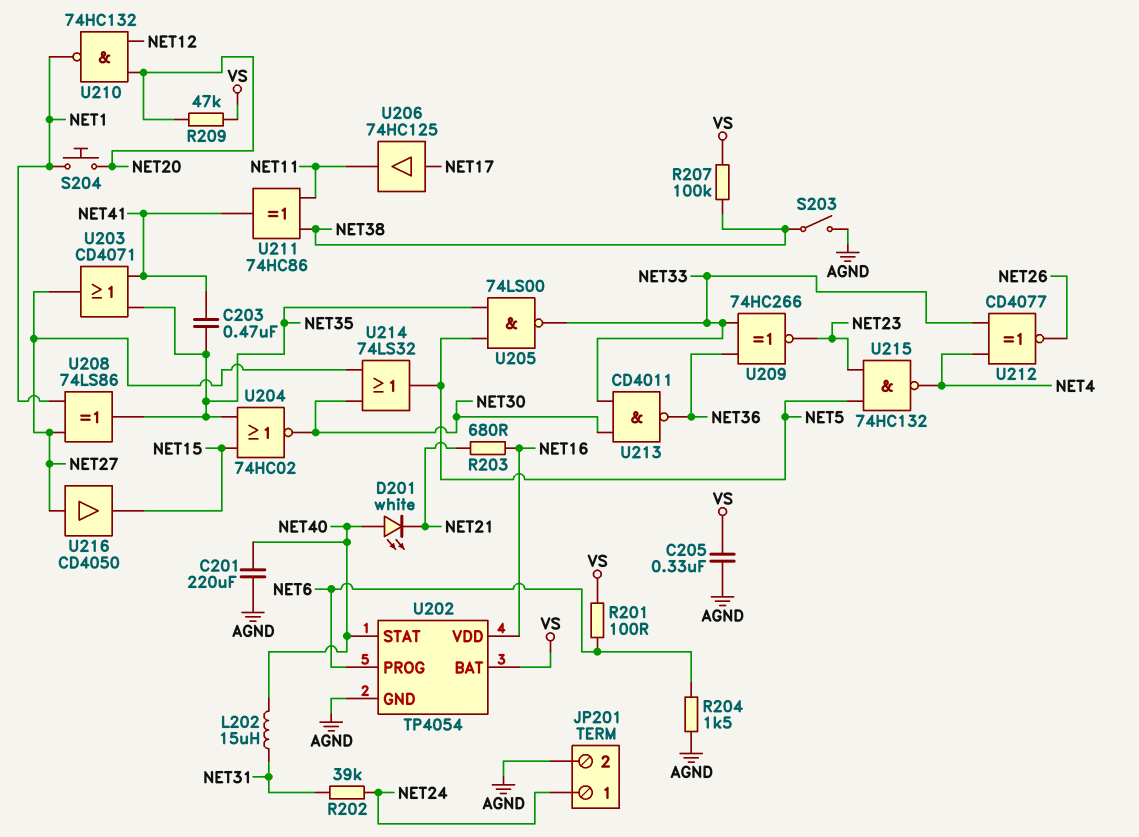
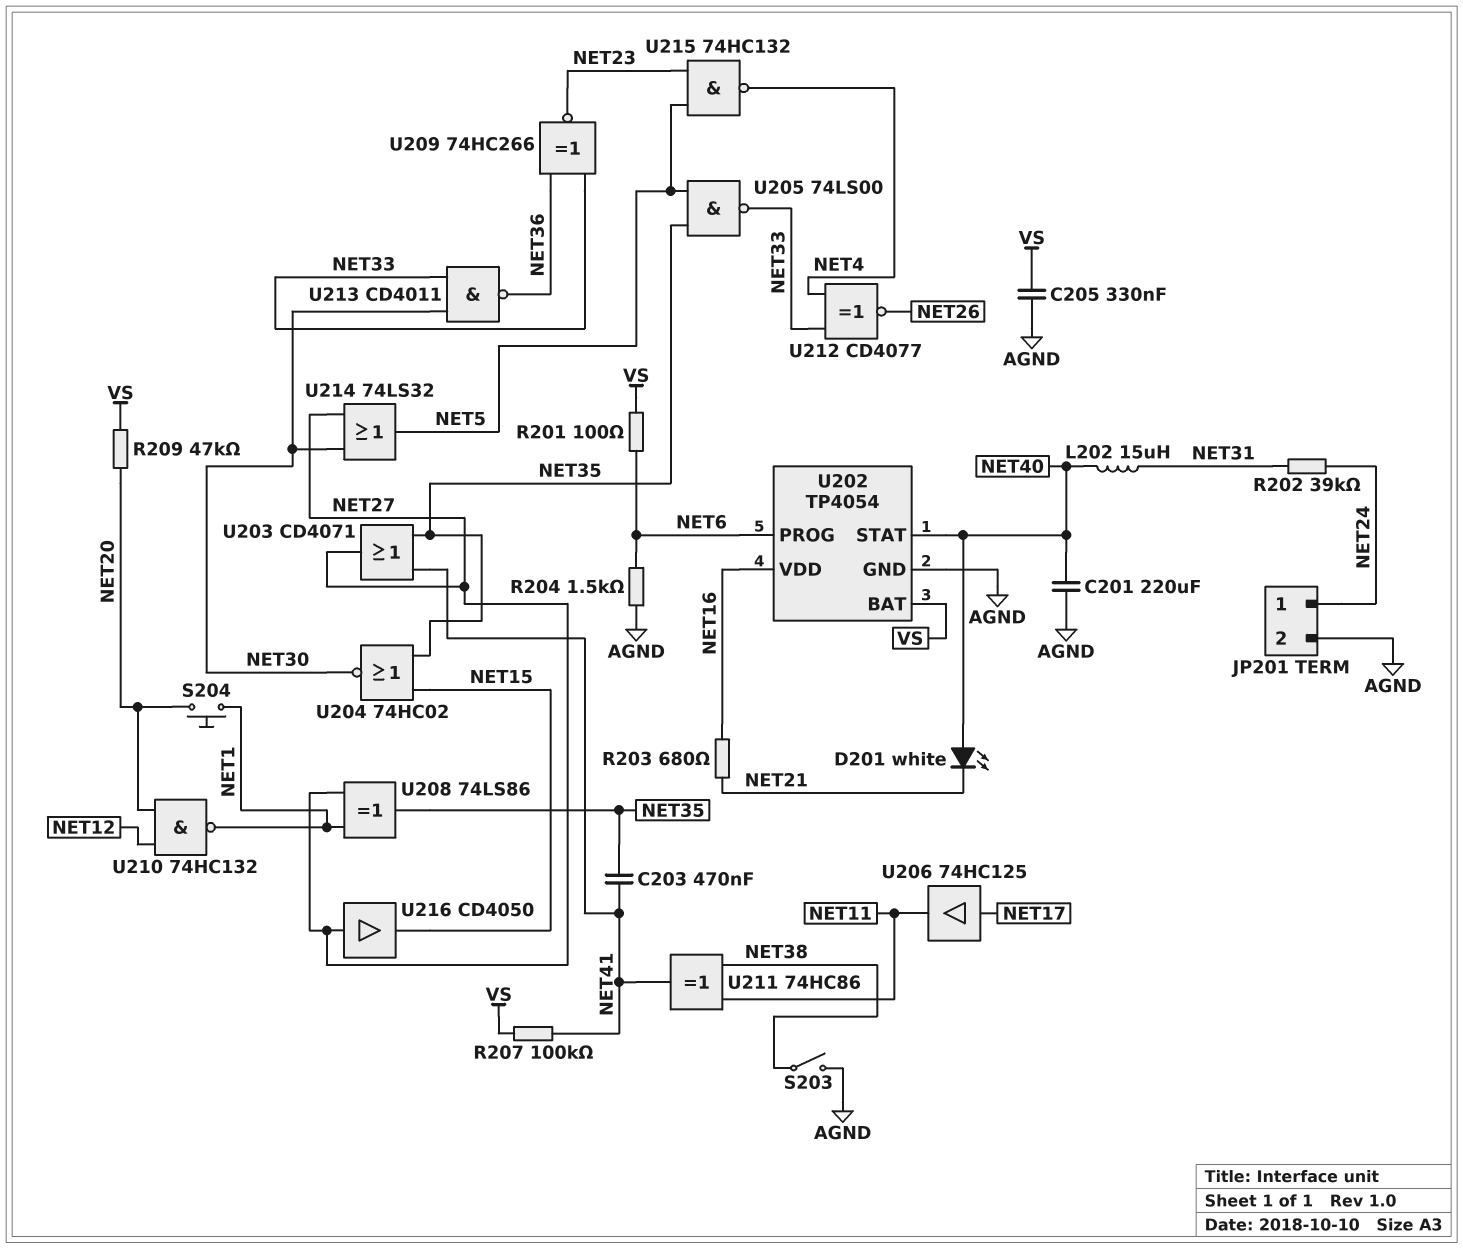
R207: 100k (NET38, VS) -> 100k (NET41, VS)

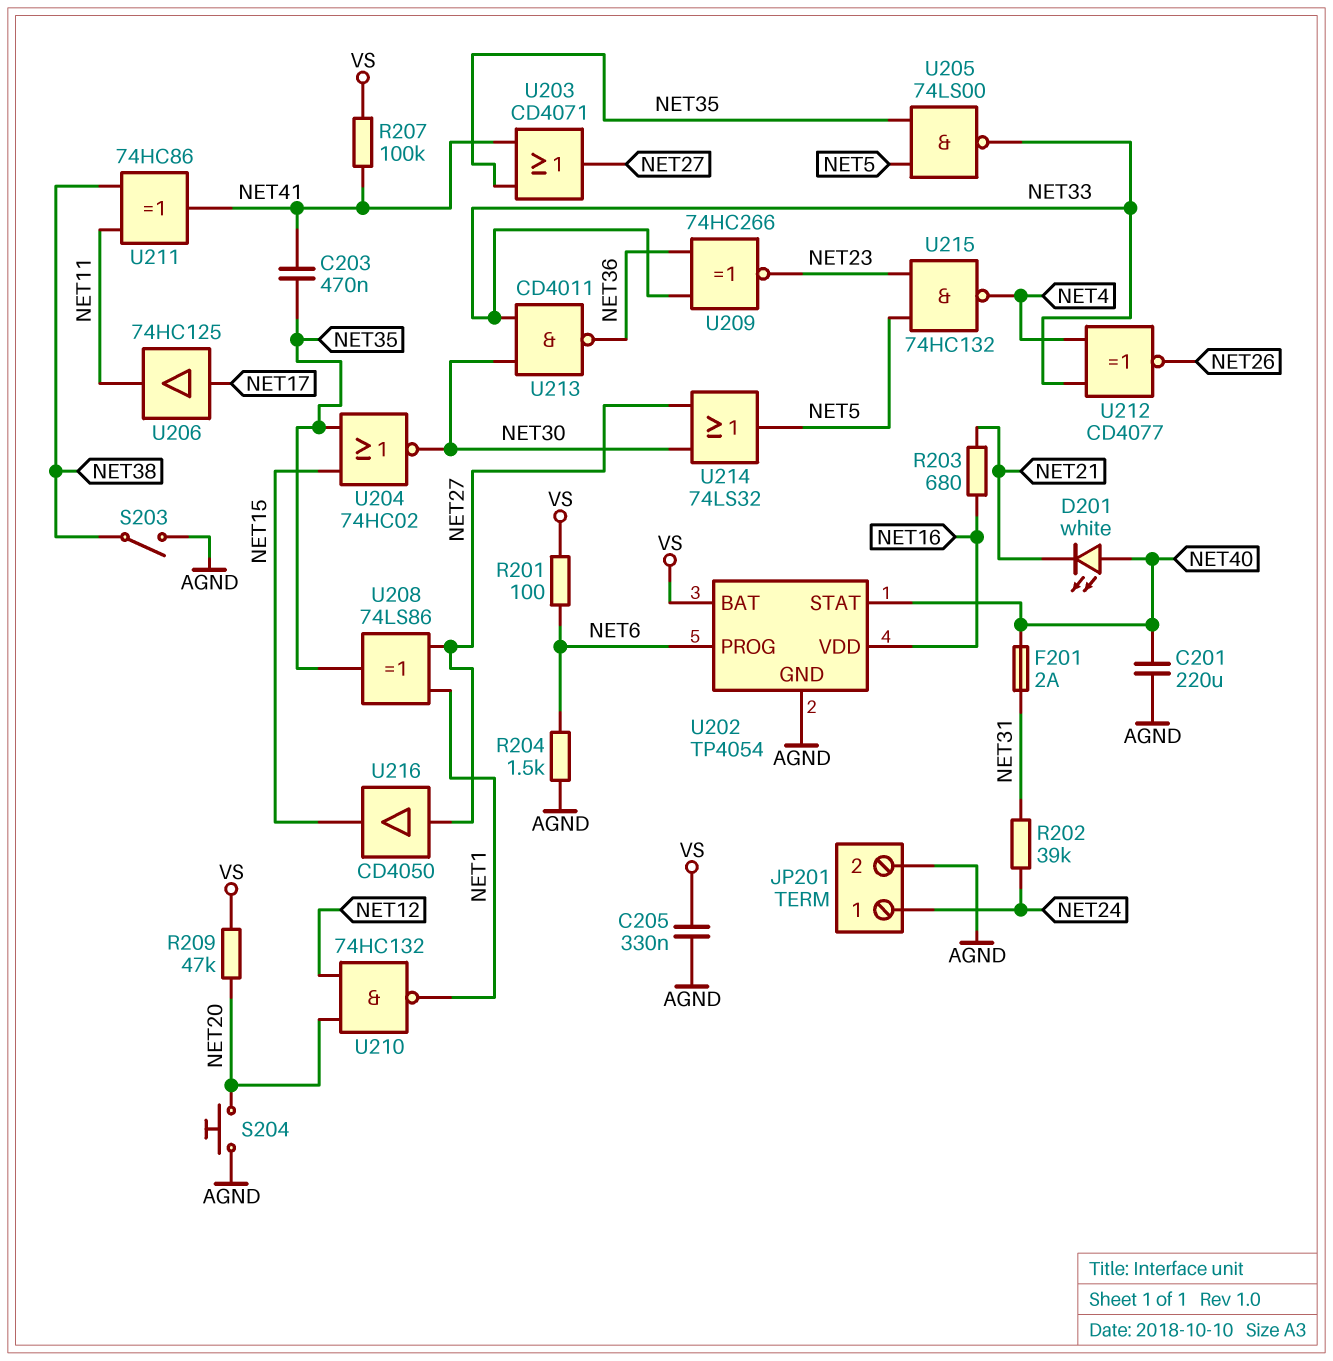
F201: none -> 2A (NET31, NET40)
L202: 15uH (NET31, NET40) -> none
S204: button (NET1, NET20) -> button (AGND, NET20)

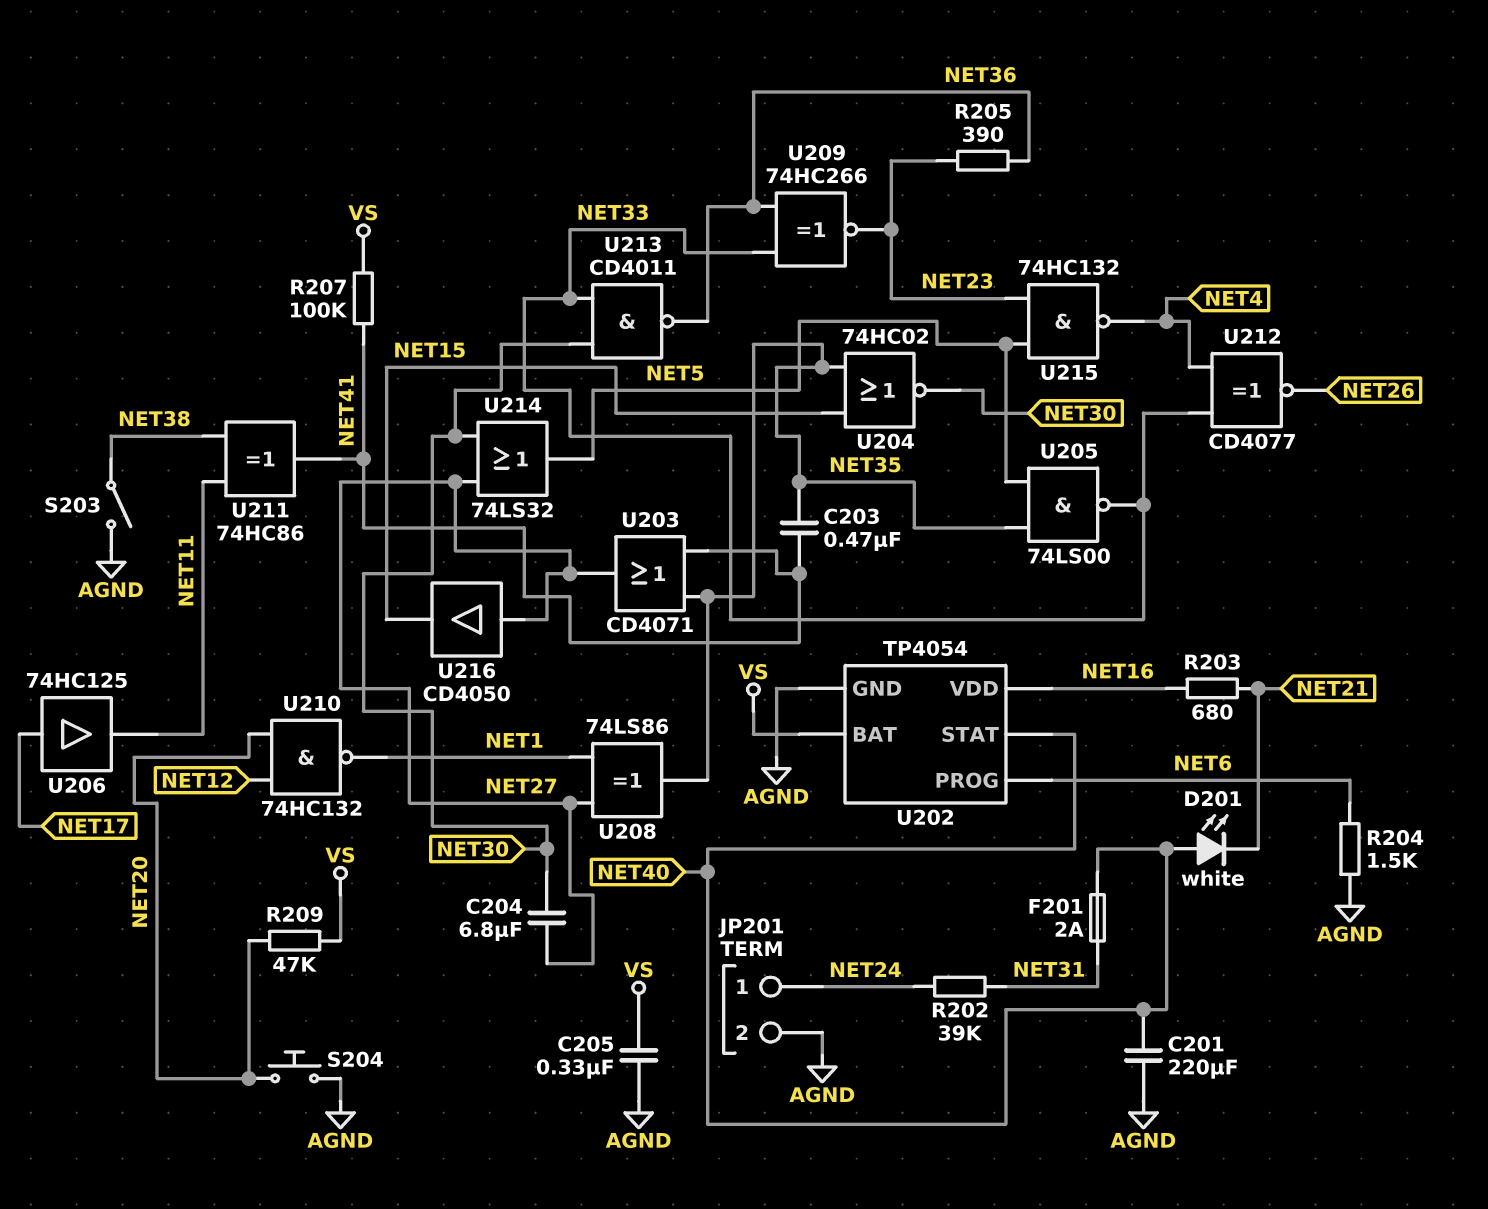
C204: none -> 6.8uF (NET27, NET30)
R201: 100 (NET6, VS) -> none
R205: none -> 390 (NET23, NET36)

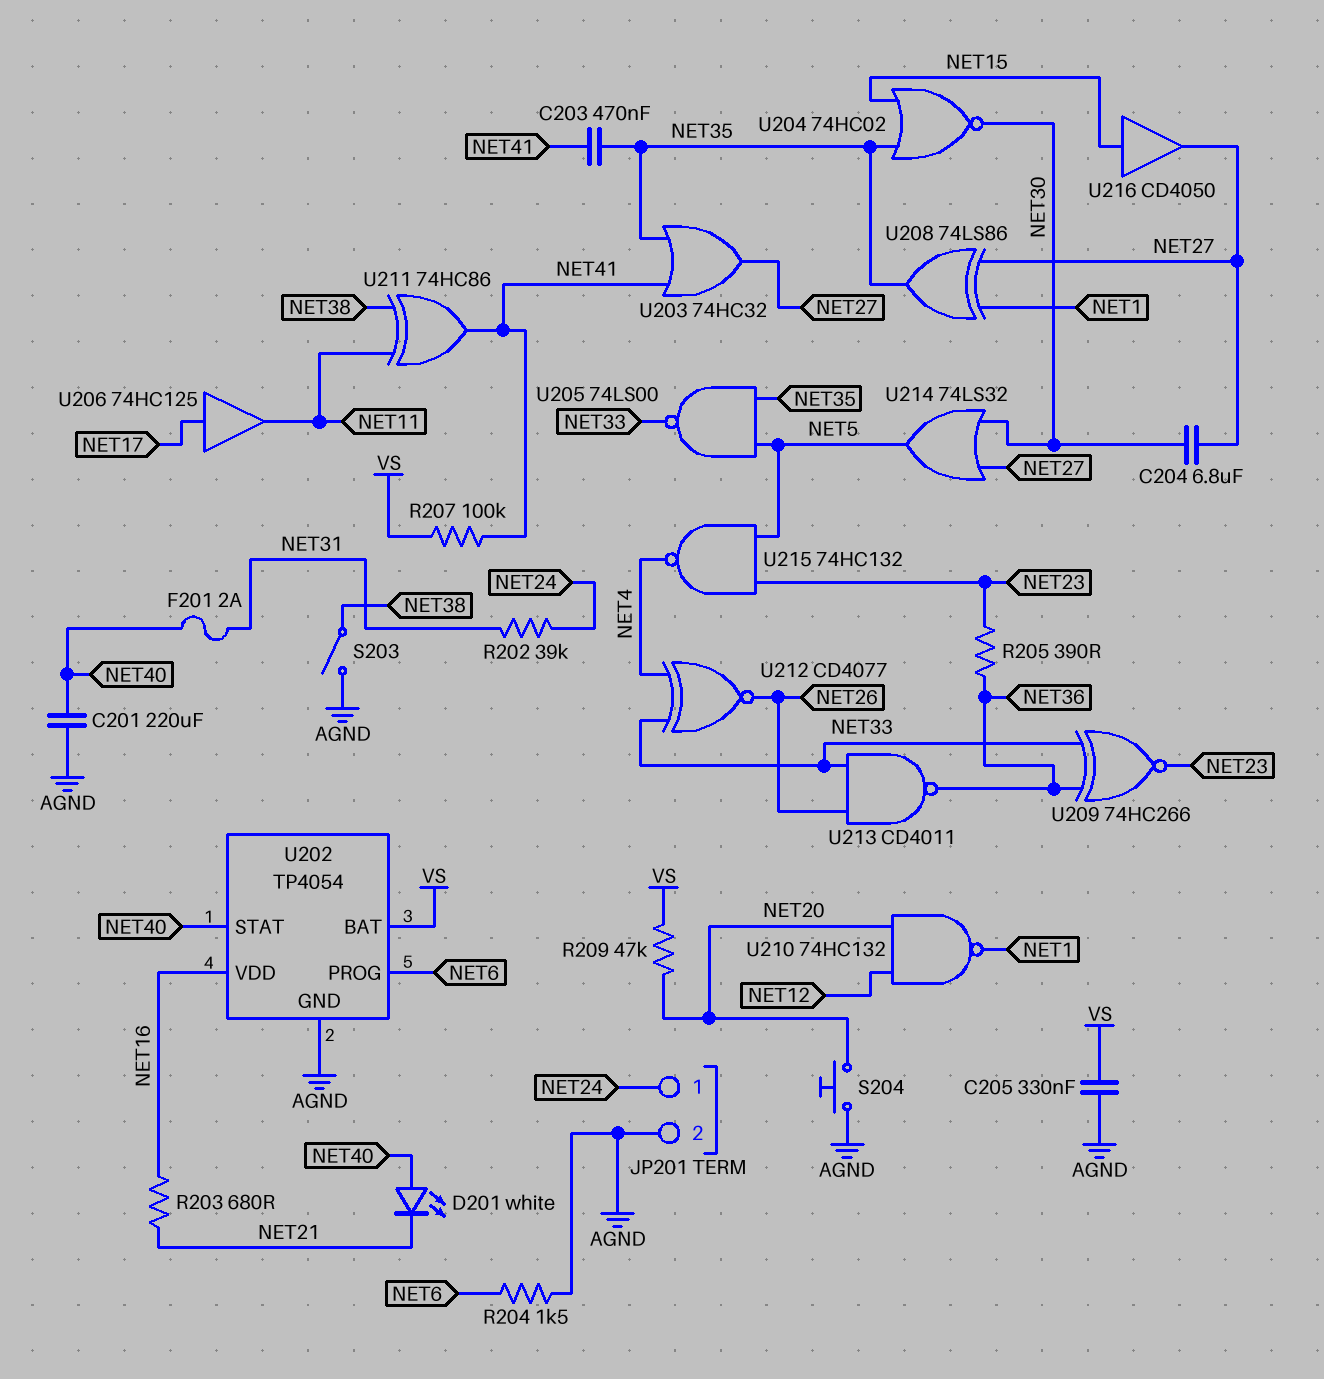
U203: OR CD4071 (in NET35, in NET41, out NET27) -> OR 74HC32 (in NET35, in NET41, out NET27)
U213: NAND CD4011 (in NET30, in NET33, out NET36) -> NAND CD4011 (in NET26, in NET33, out NET36)
U216: buffer CD4050 (in NET27, out NET15) -> buffer CD4050 (in NET15, out NET27)

